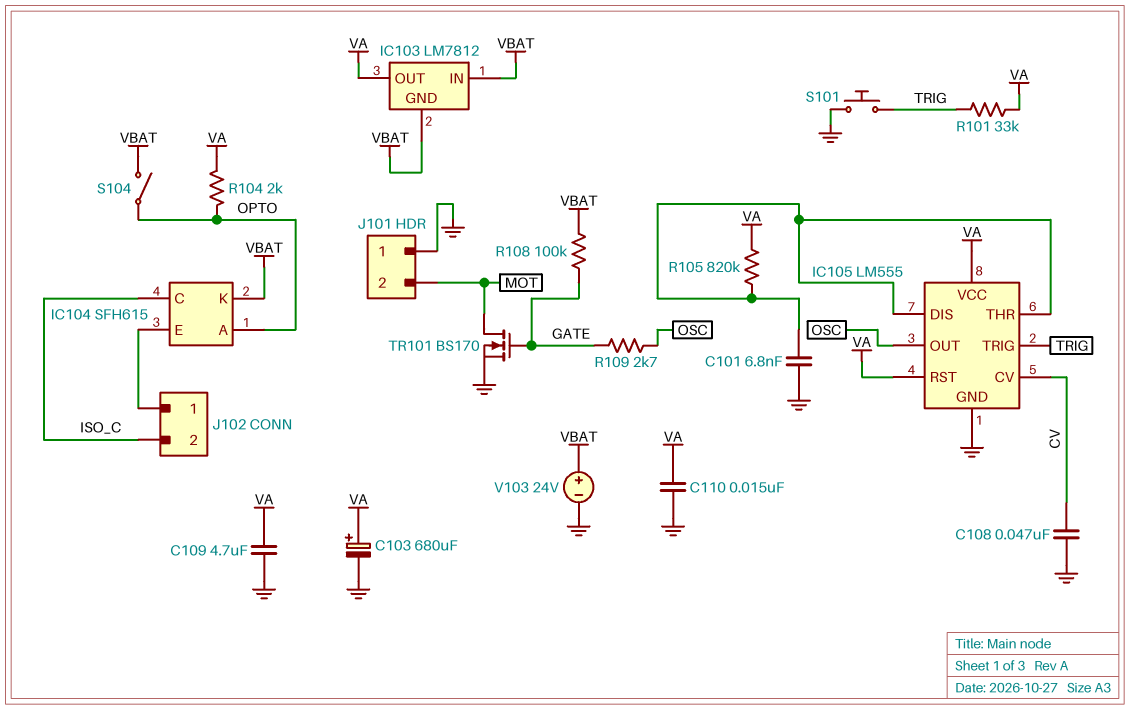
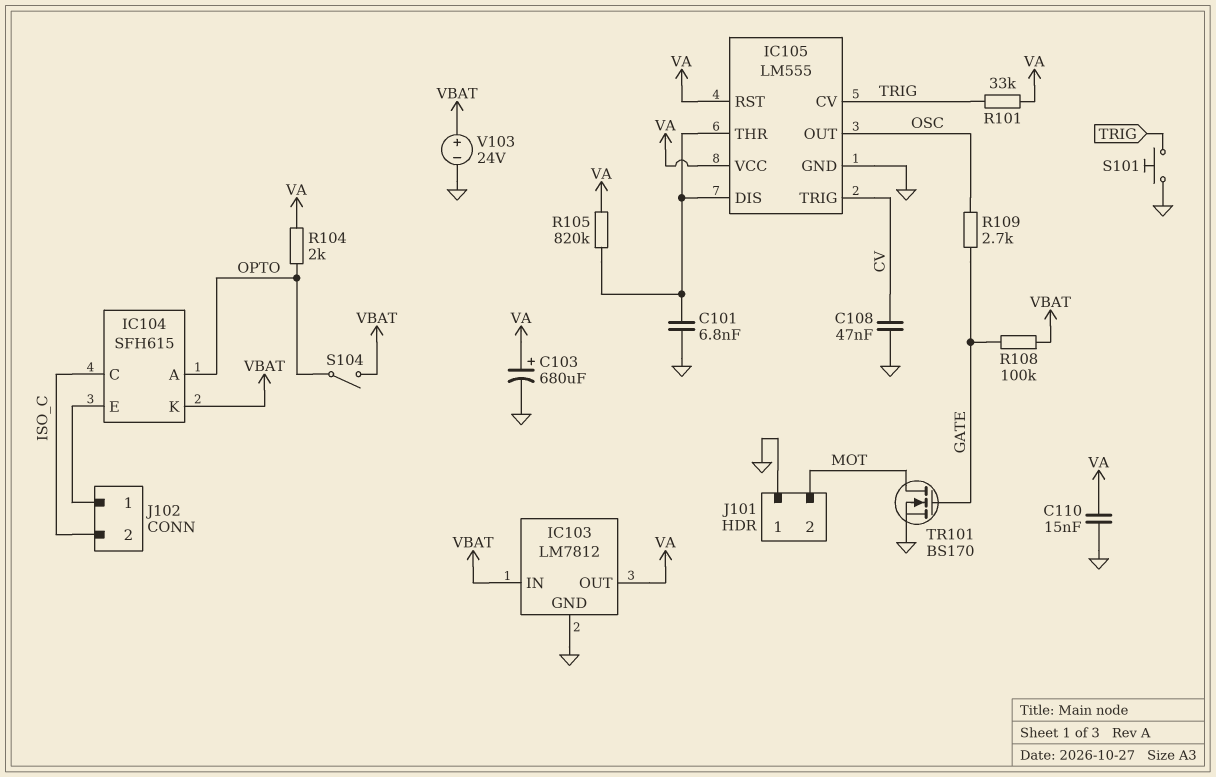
C109: 4.7uF (GND, VA) -> none
IC103 pin GND: VBAT -> GND
IC105 pin CV: CV -> TRIG
IC105 pin TRIG: TRIG -> CV

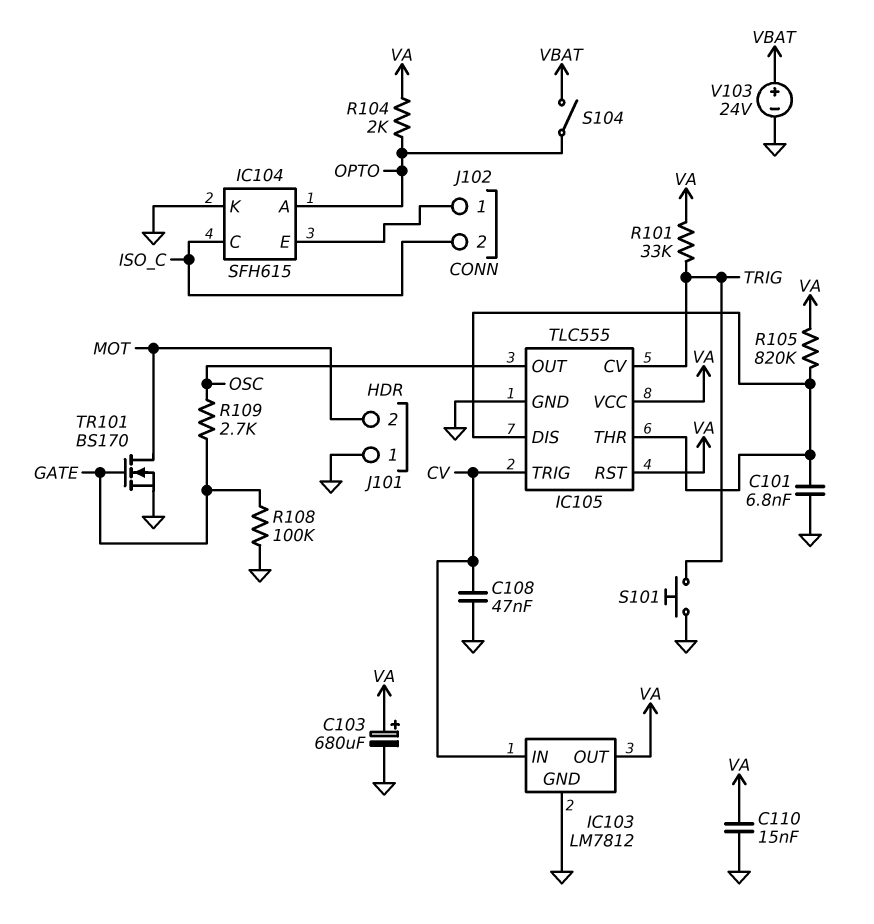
IC103 pin IN: VBAT -> CV
IC104 pin K: VBAT -> GND
IC105: LM555 -> TLC555
R108: 100k (GATE, VBAT) -> 100k (GATE, GND)

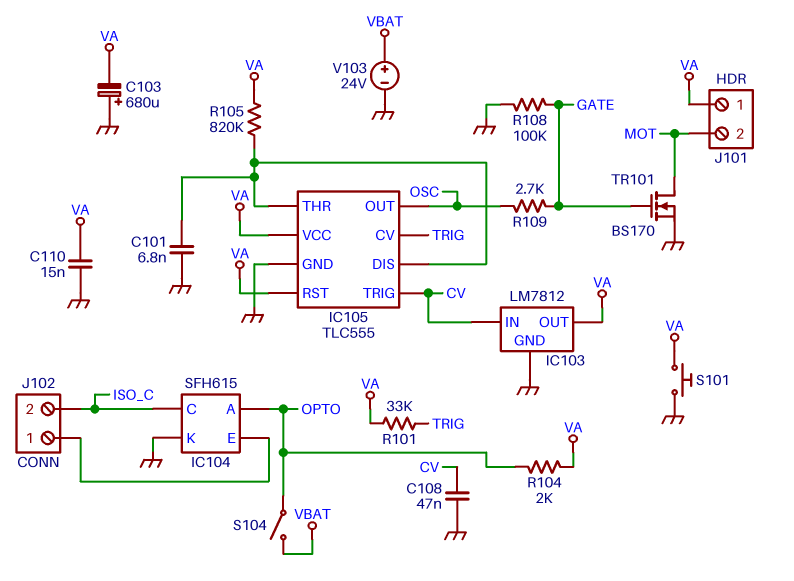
C103: 680uF (plus VA, minus GND) -> 680uF (plus GND, minus VA)
J101 pin 1: GND -> VA
S101: button (GND, TRIG) -> button (GND, VA)

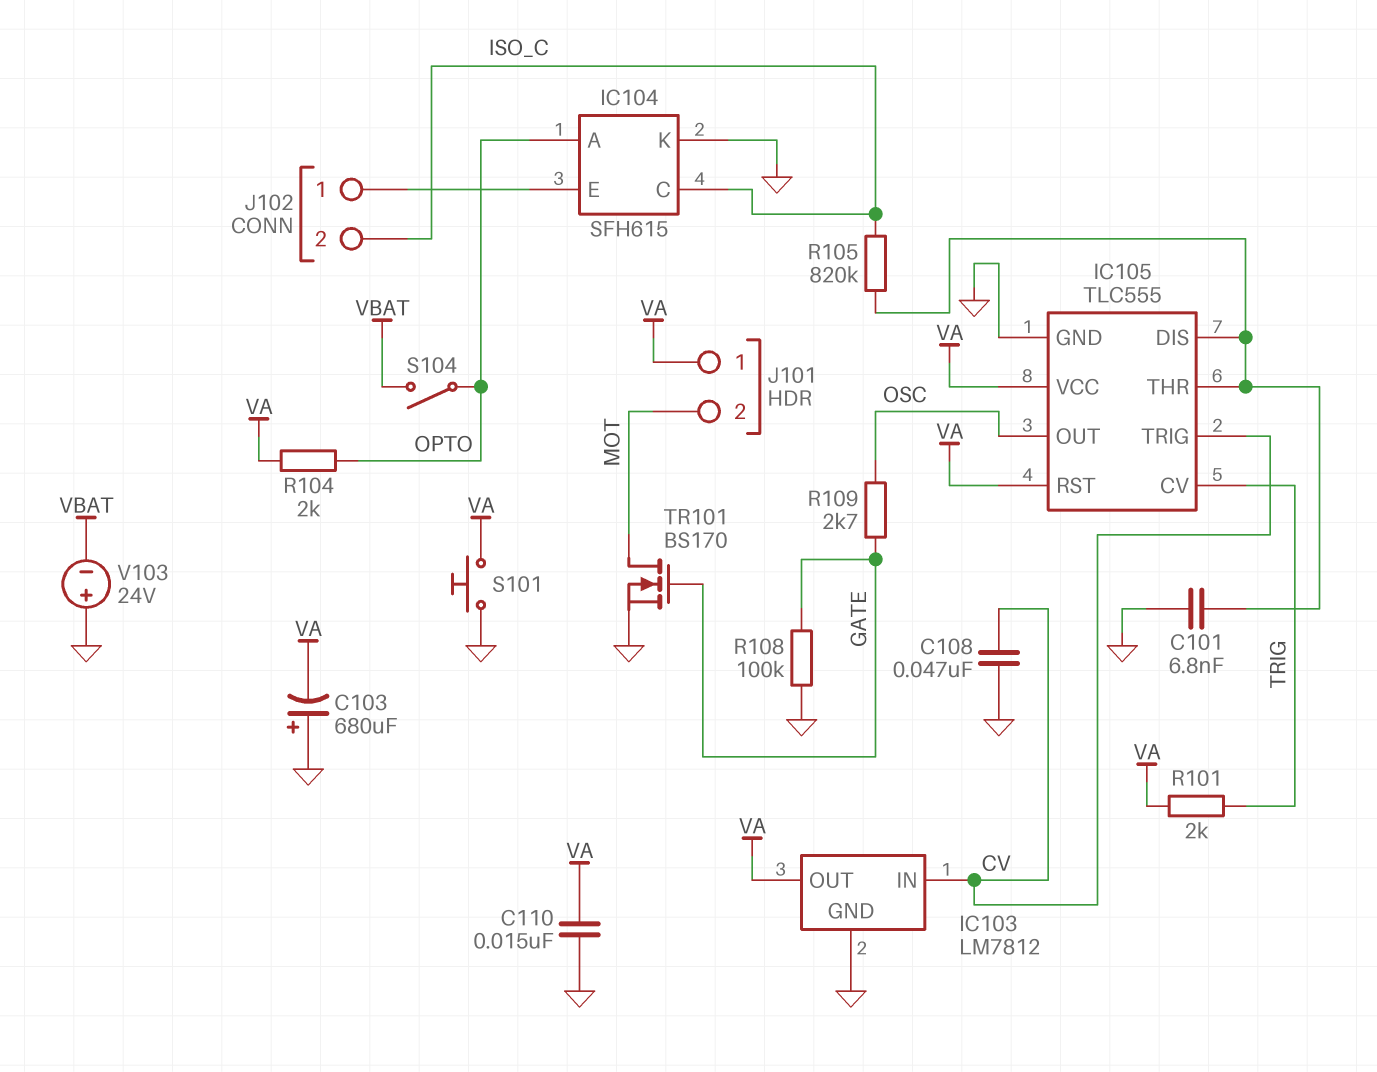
R101: 33k (TRIG, VA) -> 2k (TRIG, VA)
R105: 820k (IC105/DIS, VA) -> 820k (IC105/DIS, ISO_C)
V103: 24V (plus VBAT, minus GND) -> 24V (plus GND, minus VBAT)

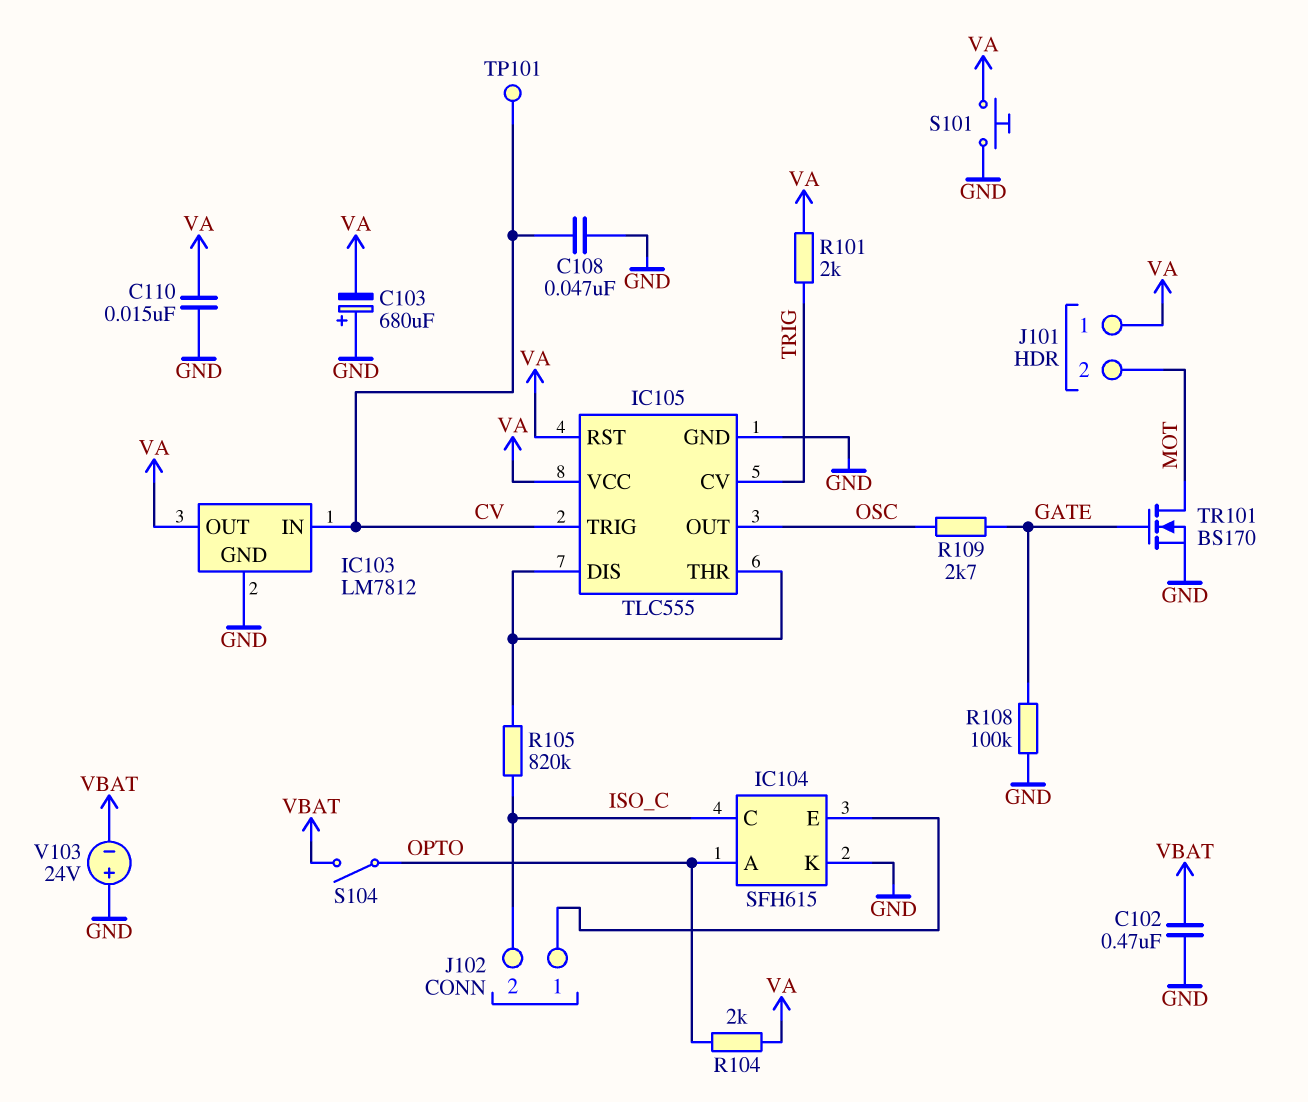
C101: 6.8nF (GND, IC105/DIS) -> none
C102: none -> 470nF (GND, VBAT)
TP101: none -> test point (CV)

